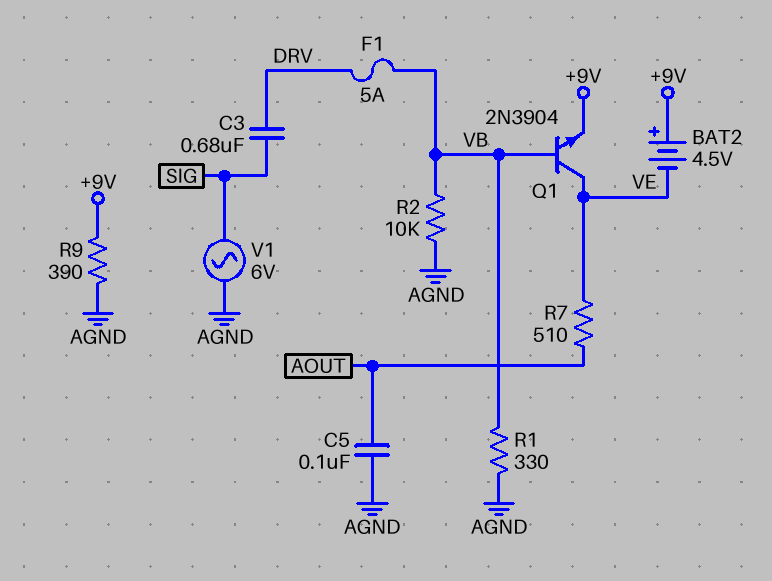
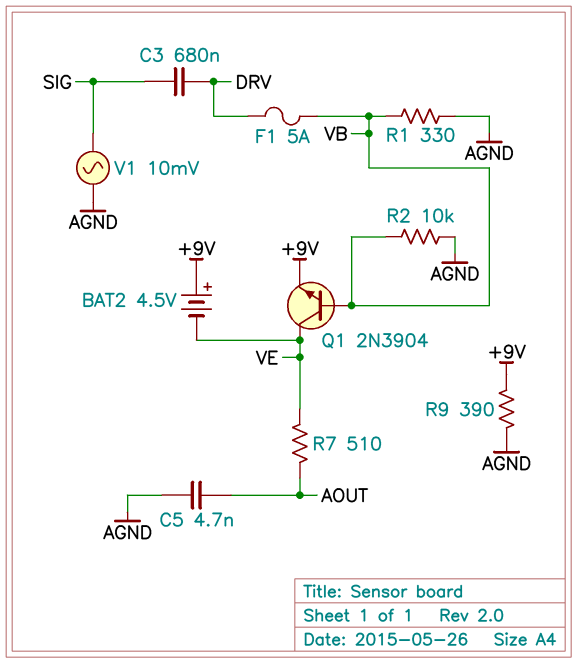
C5: 100nF (AGND, AOUT) -> 4.7nF (AGND, AOUT)
V1: AC 6V (AGND, SIG) -> AC 10mV (AGND, SIG)

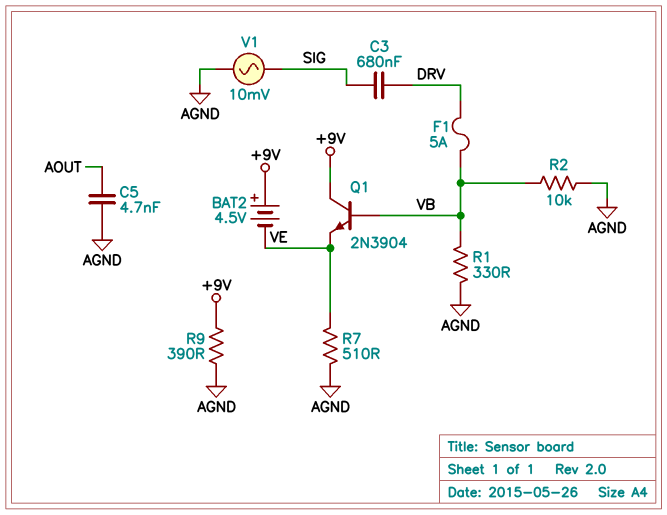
Q1: NPN 2N3904 (B VB, C VE, E +9V) -> NPN 2N3904 (B VB, C +9V, E VE)
R7: 510 (AOUT, VE) -> 510 (AGND, VE)

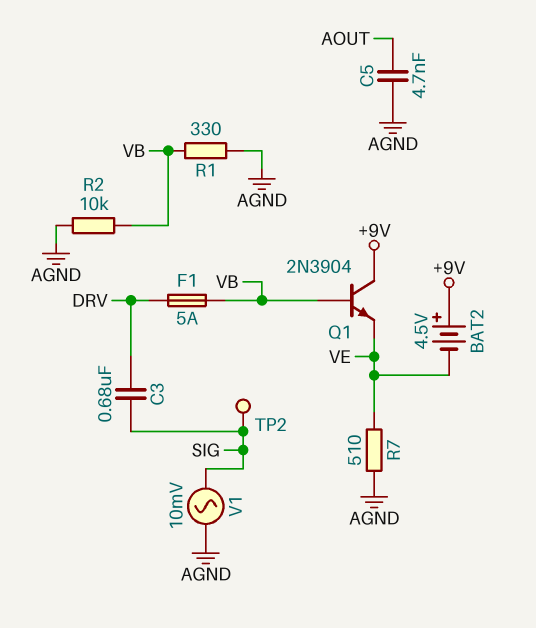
R9: 390 (+9V, AGND) -> none
TP2: none -> test point (SIG)

